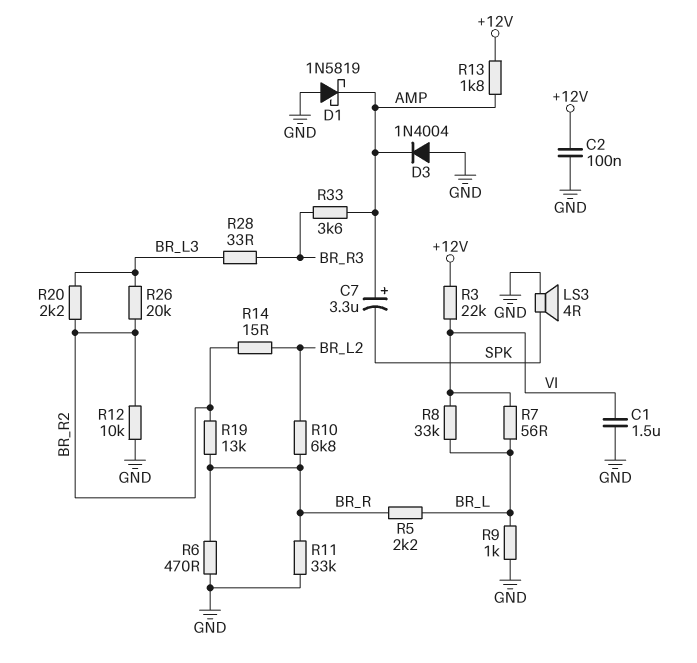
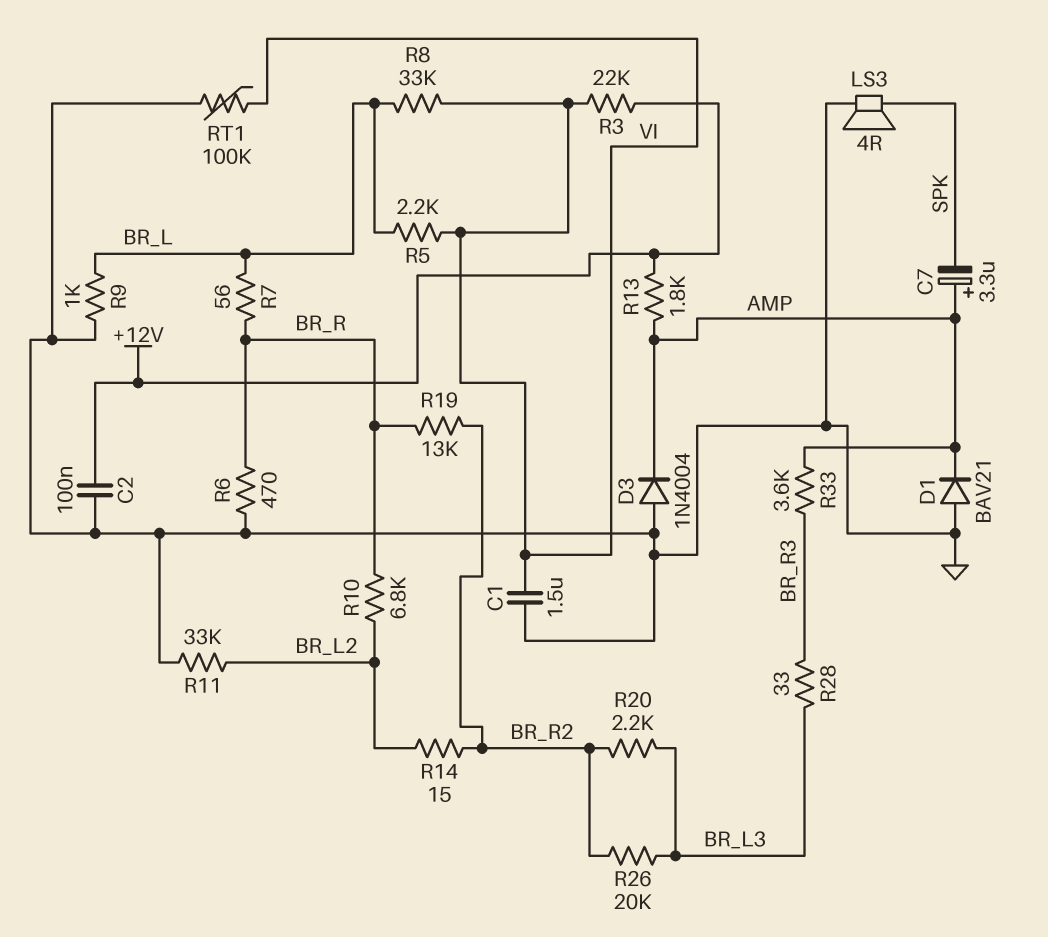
D1: schottky 1N5819 (A GND, K AMP) -> diode BAV21 (A GND, K AMP)
R5: 2.2k (BR_L, BR_R) -> 2.2k (BR_L, VI)
R7: 56 (BR_L, VI) -> 56 (BR_L, BR_R)
R11: 33k (BR_R, GND) -> 33k (BR_L2, GND)
R12: 10k (BR_R2, GND) -> none
RT1: none -> 100k (GND, VI)

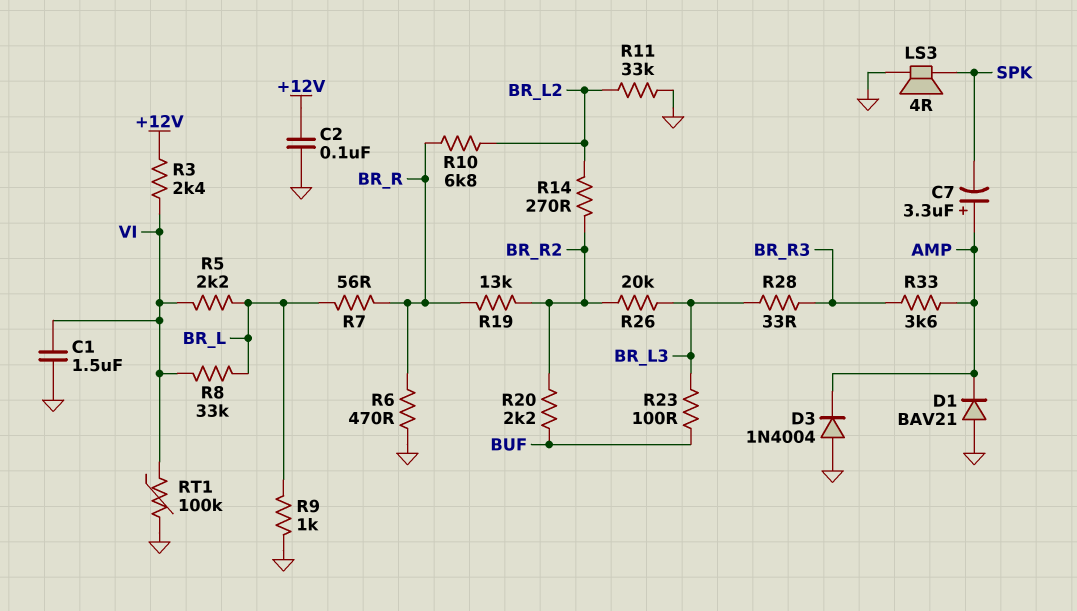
R3: 22k (+12V, VI) -> 2.4k (+12V, VI)
R13: 1.8k (+12V, AMP) -> none
R14: 15 (BR_L2, BR_R2) -> 270 (BR_L2, BR_R2)
R20: 2.2k (BR_L3, BR_R2) -> 2.2k (BR_R2, BUF)
R23: none -> 100 (BR_L3, BUF)

